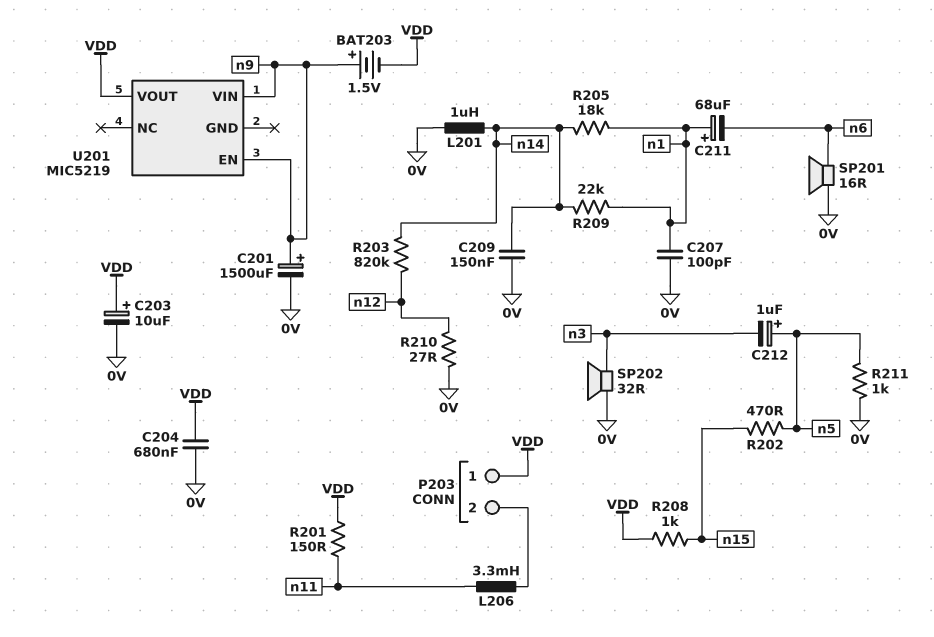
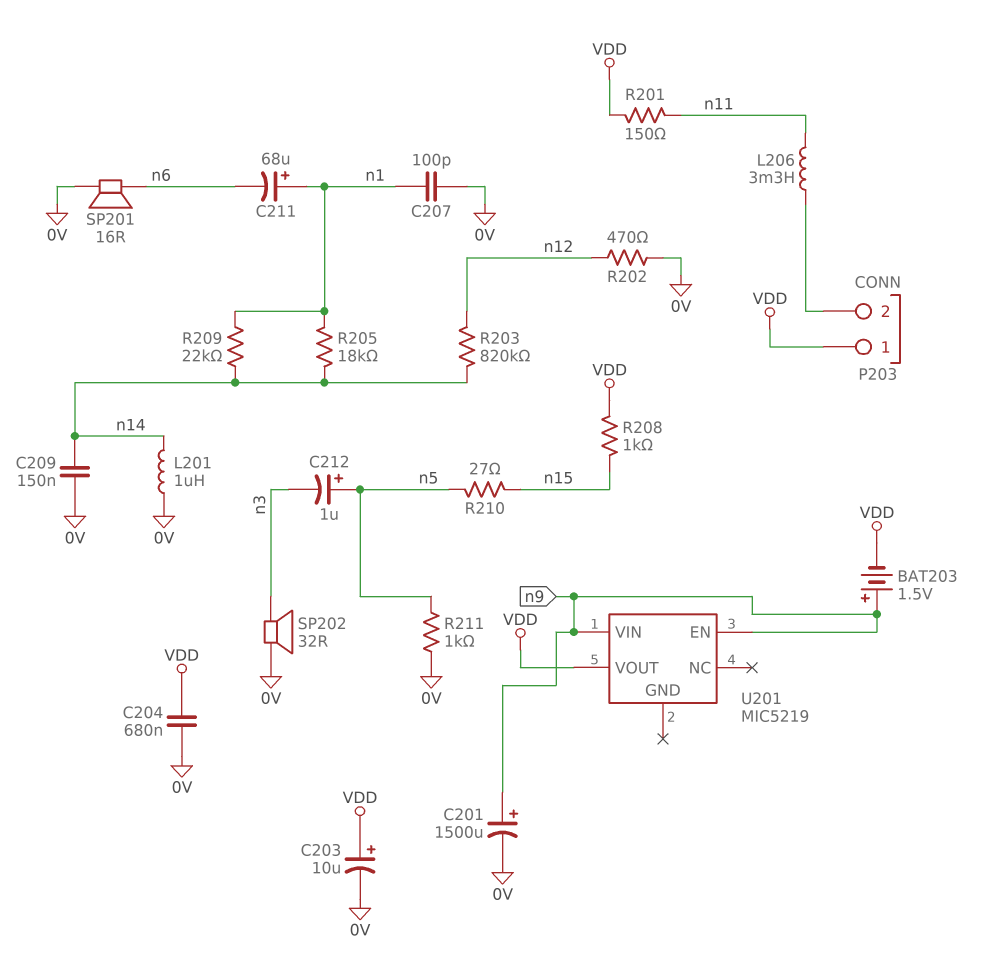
R202: 470 (n5, n15) -> 470 (0V, n12)
R210: 27 (0V, n12) -> 27 (n5, n15)

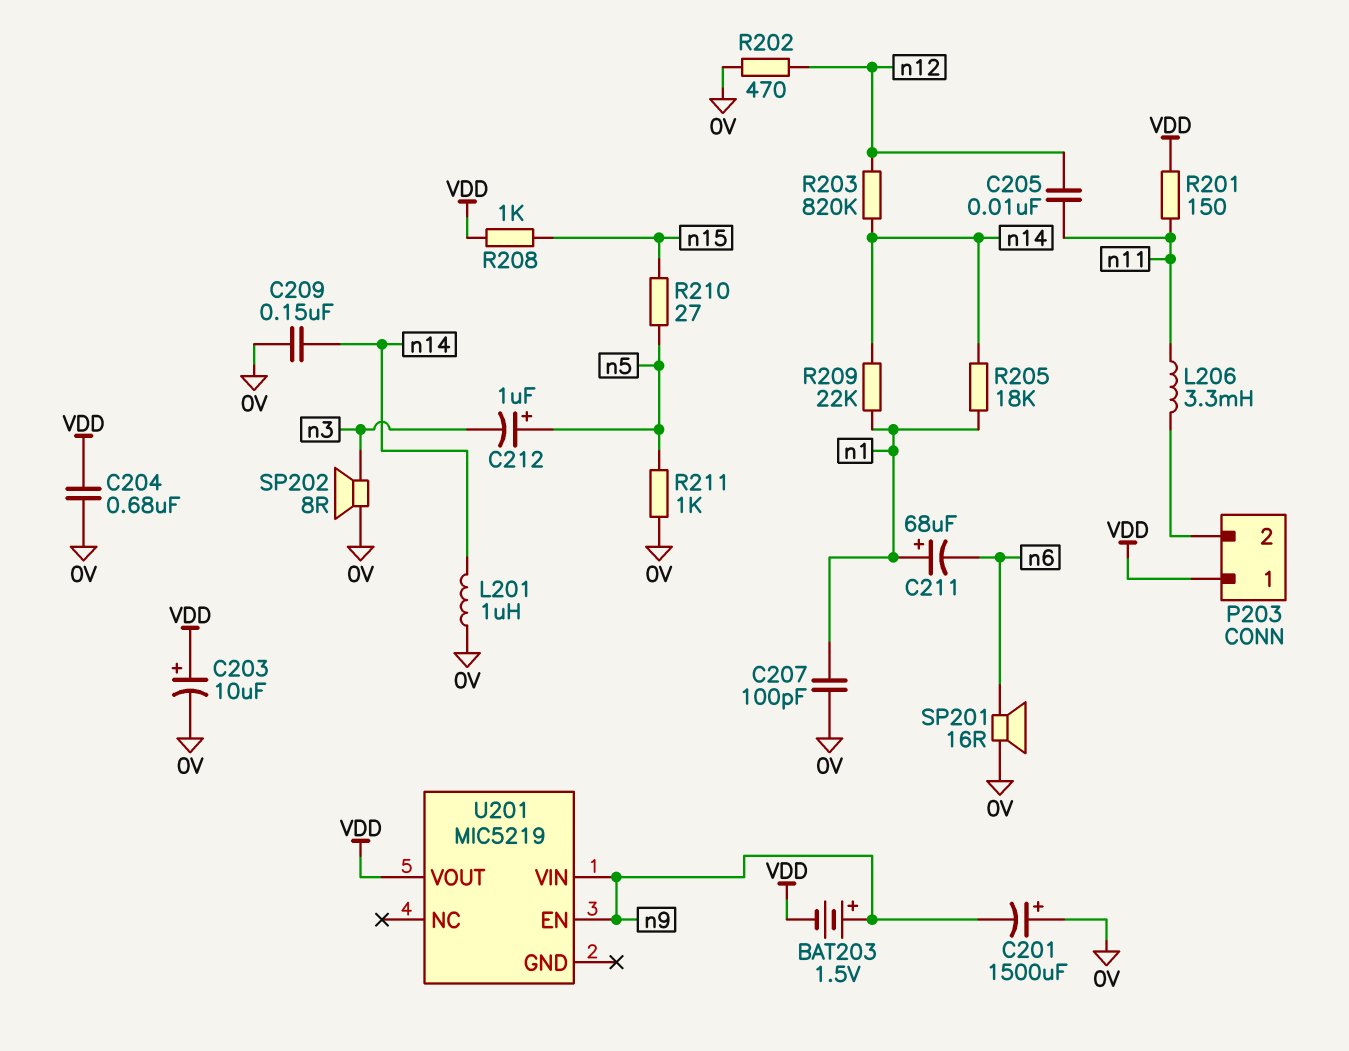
C201: 1500uF (plus n9, minus 0V) -> 1500uF (plus 0V, minus n9)
C205: none -> 10nF (n11, n12)
SP202: speaker 32R (0V, n3) -> speaker 8R (0V, n3)

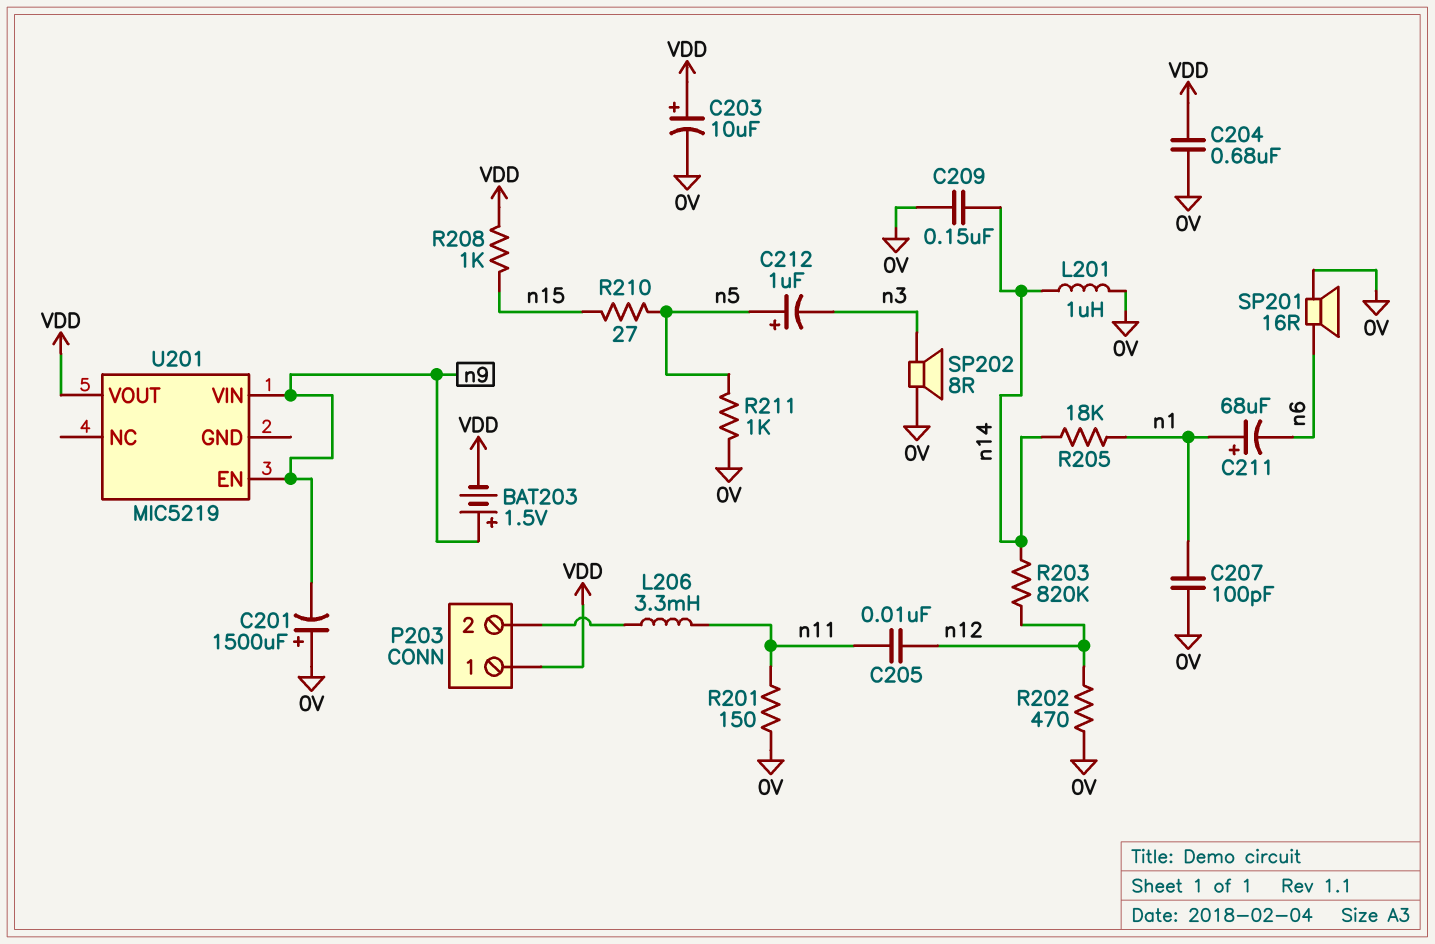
R201: 150 (VDD, n11) -> 150 (0V, n11)
R209: 22k (n1, n14) -> none

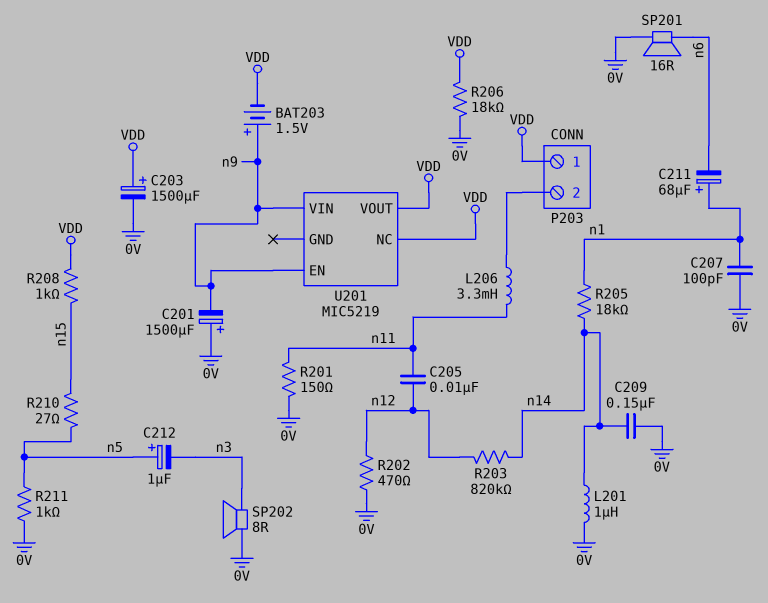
C203: 10uF (plus VDD, minus 0V) -> 1500uF (plus VDD, minus 0V)
C204: 680nF (0V, VDD) -> none
R206: none -> 18k (0V, VDD)
U201 pin NC: none -> VDD

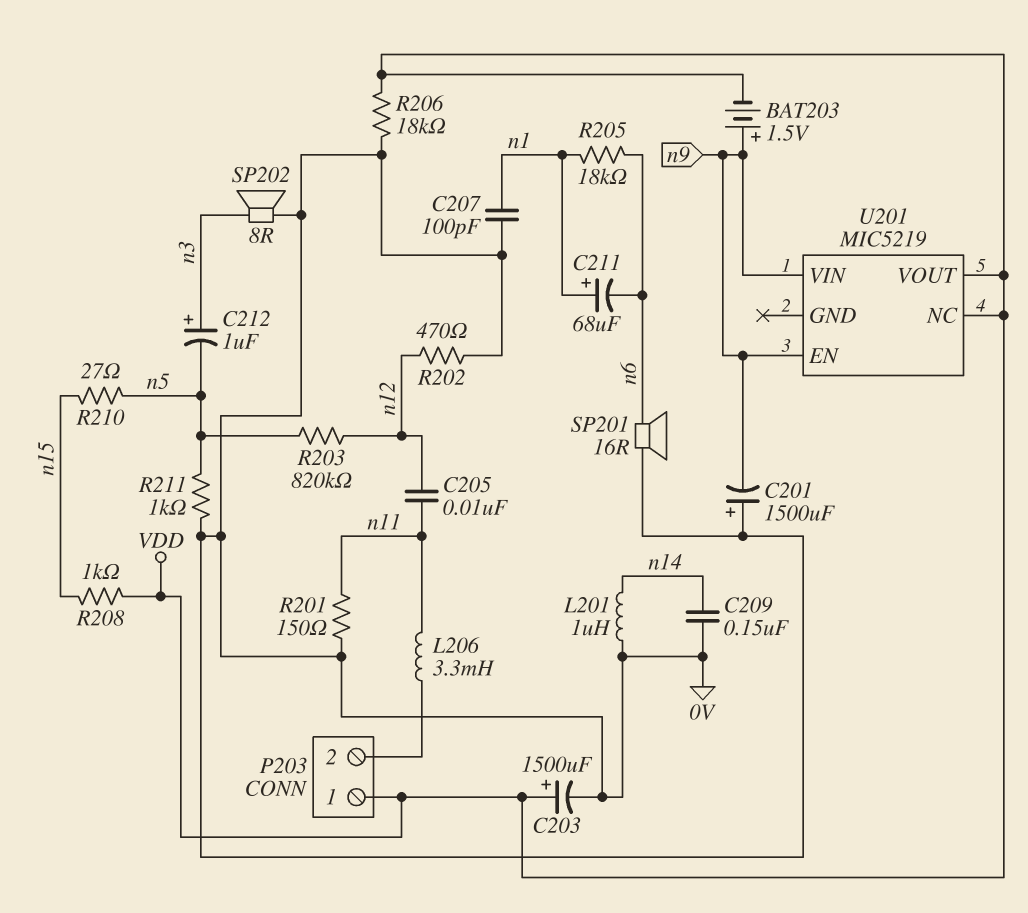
C212: 1uF (plus n5, minus n3) -> 1uF (plus n3, minus n5)
R203: 820k (n12, n14) -> 820k (n5, n12)
R205: 18k (n1, n14) -> 18k (n1, n6)

